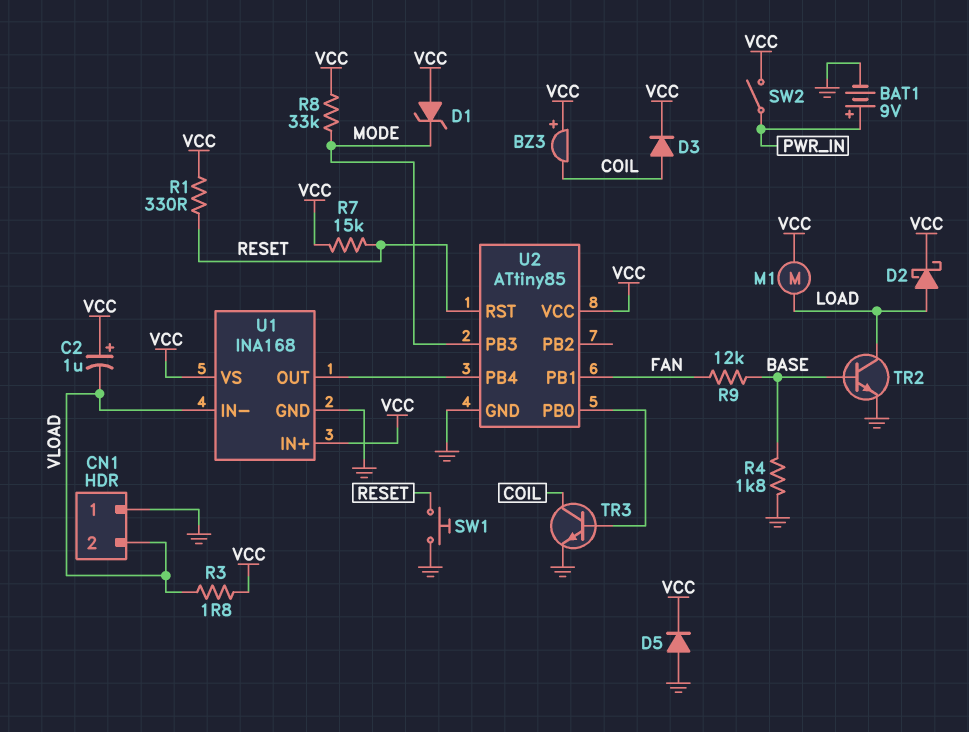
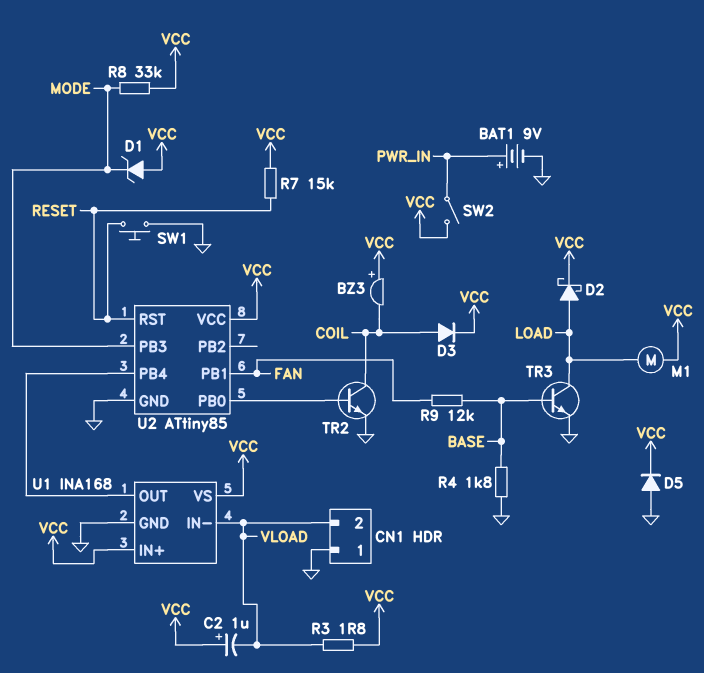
R1: 330 (RESET, VCC) -> none
TR2: NPN (B BASE, C LOAD, E GND) -> NPN (B U2/PB0, C COIL, E GND)
TR3: NPN (B U2/PB0, C COIL, E GND) -> NPN (B BASE, C LOAD, E GND)

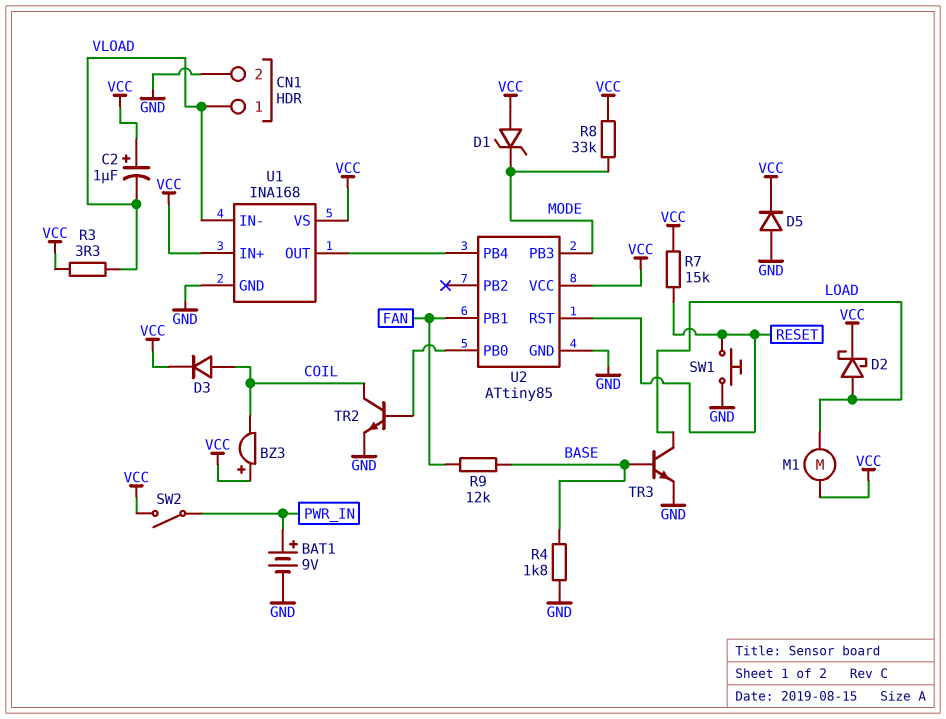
CN1 pin 1: GND -> VLOAD
CN1 pin 2: VLOAD -> GND
R3: 1.8 (VCC, VLOAD) -> 3.3 (VCC, VLOAD)

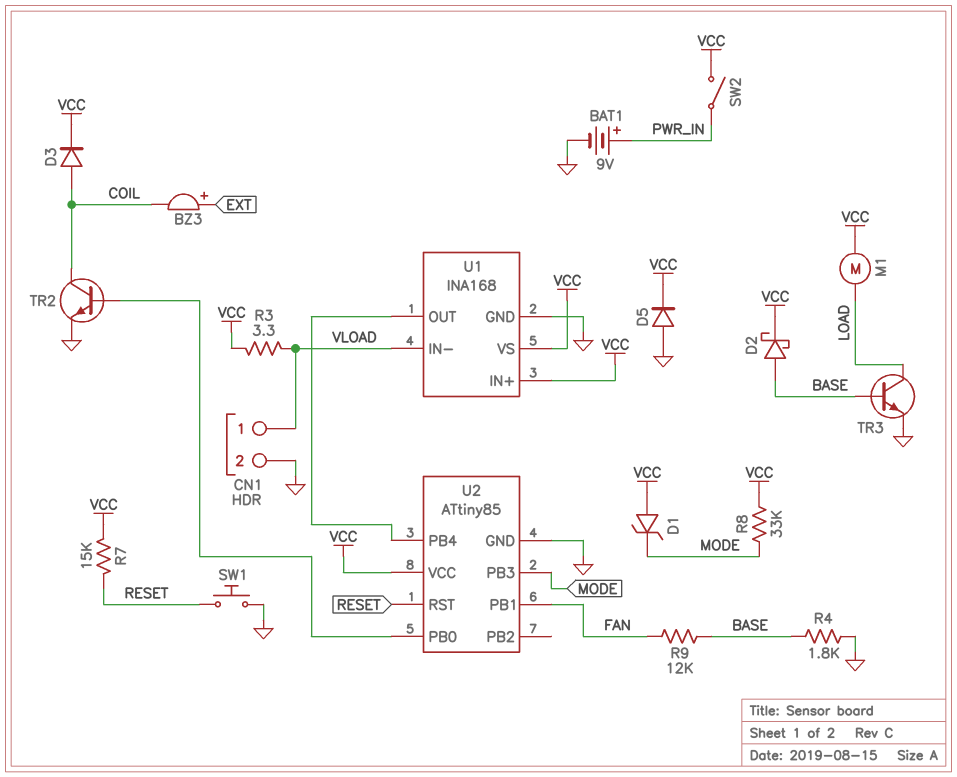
BZ3: buzzer (plus VCC, minus COIL) -> buzzer (plus EXT, minus COIL)
C2: 1uF (plus VCC, minus VLOAD) -> none
D2: schottky (A LOAD, K VCC) -> schottky (A BASE, K VCC)

